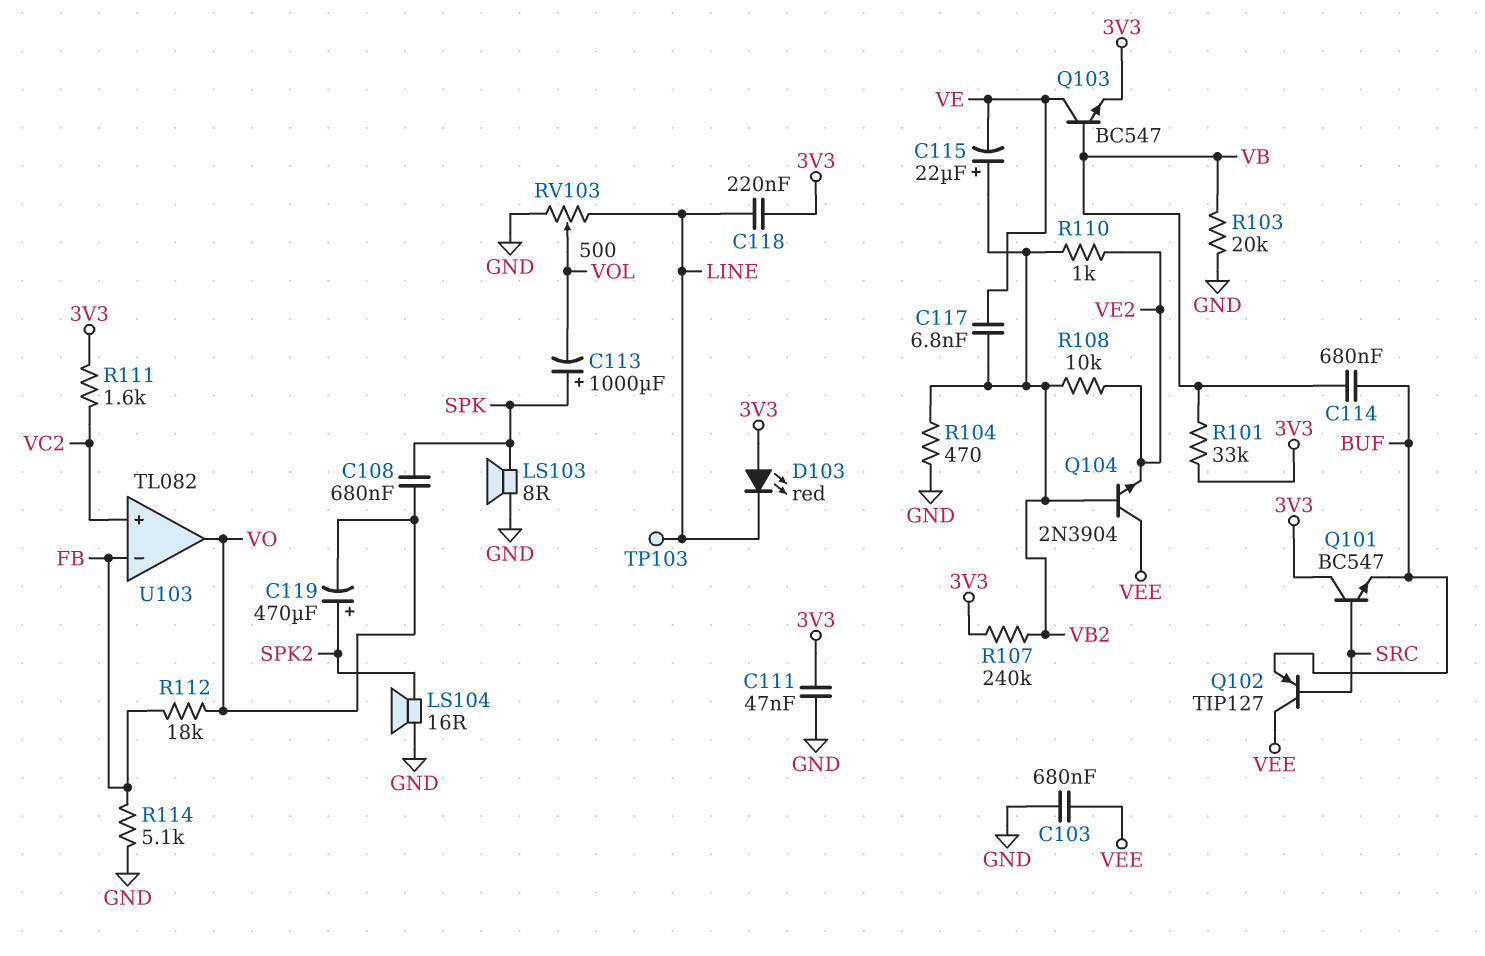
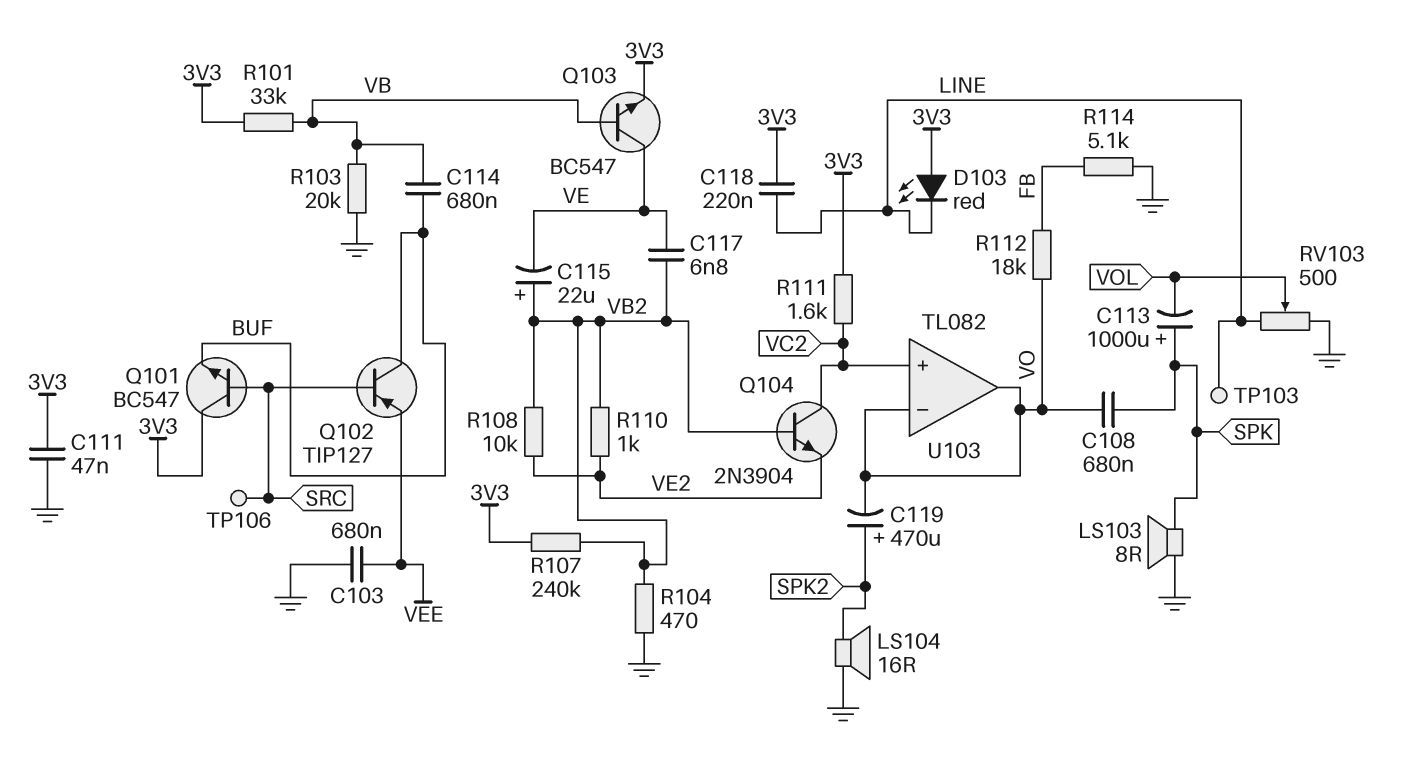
Q102: PNP TIP127 (B SRC, C VEE, E BUF) -> PNP TIP127 (B SRC, C BUF, E VEE)
Q104: NPN 2N3904 (B VB2, C VEE, E VE2) -> NPN 2N3904 (B VB2, C VC2, E VE2)
TP106: none -> test point (SRC)
U103 pin in-: FB -> VO

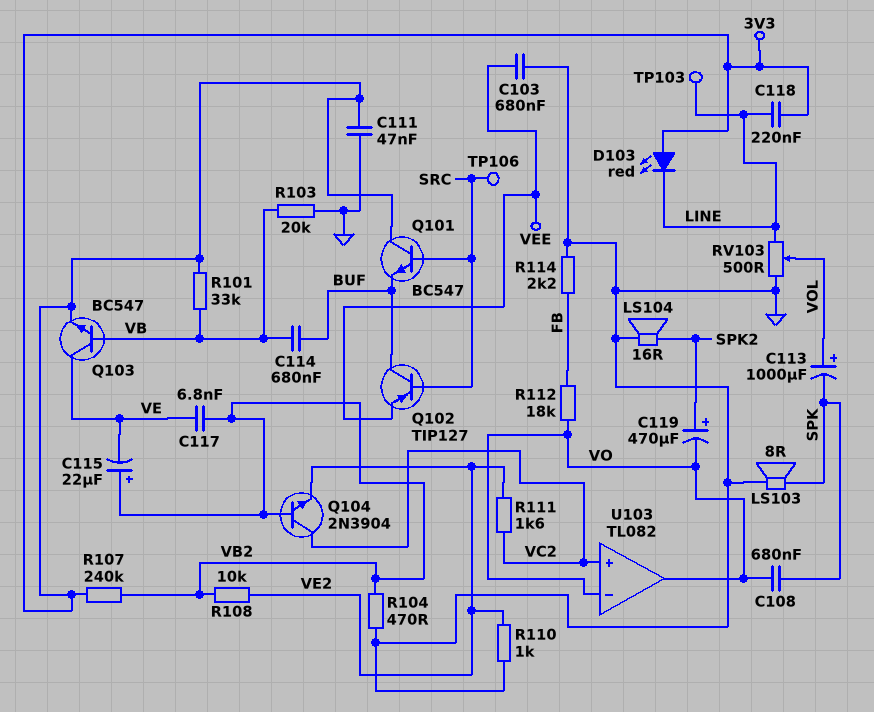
C113: 1000uF (plus SPK, minus VOL) -> 1000uF (plus VOL, minus SPK)
R110: 1k (VB2, VE2) -> 1k (GND, VE2)
R111: 1.6k (3V3, VC2) -> 1.6k (VC2, VE2)
R114: 5.1k (FB, GND) -> 2.2k (FB, GND)

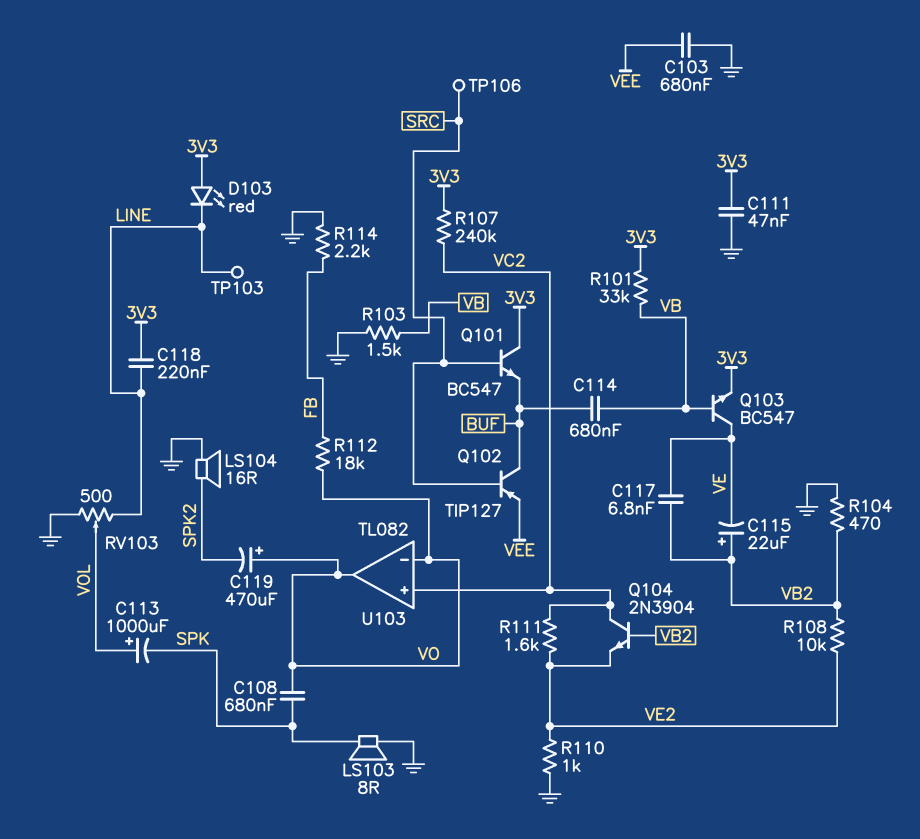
C119: 470uF (plus SPK2, minus VO) -> 470uF (plus VO, minus SPK2)
R103: 20k (GND, VB) -> 1.5k (GND, VB)
R107: 240k (3V3, VB2) -> 240k (3V3, VC2)

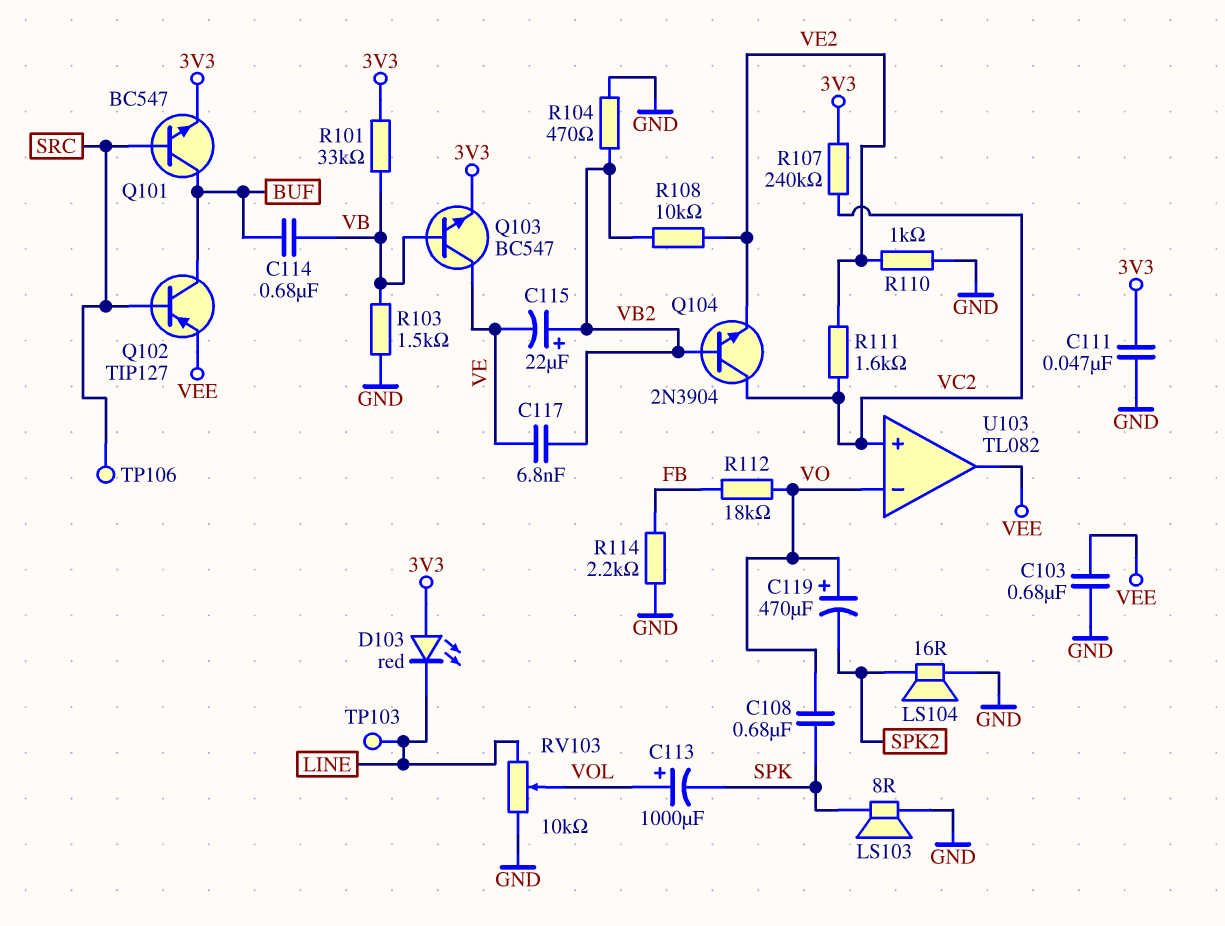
C118: 220nF (3V3, LINE) -> none
Q101: NPN BC547 (B SRC, C 3V3, E BUF) -> NPN BC547 (B SRC, C BUF, E 3V3)
RV103: 500 (GND, LINE, wiper VOL) -> 10k (GND, LINE, wiper VOL)
U103 pin out: VO -> VEE

